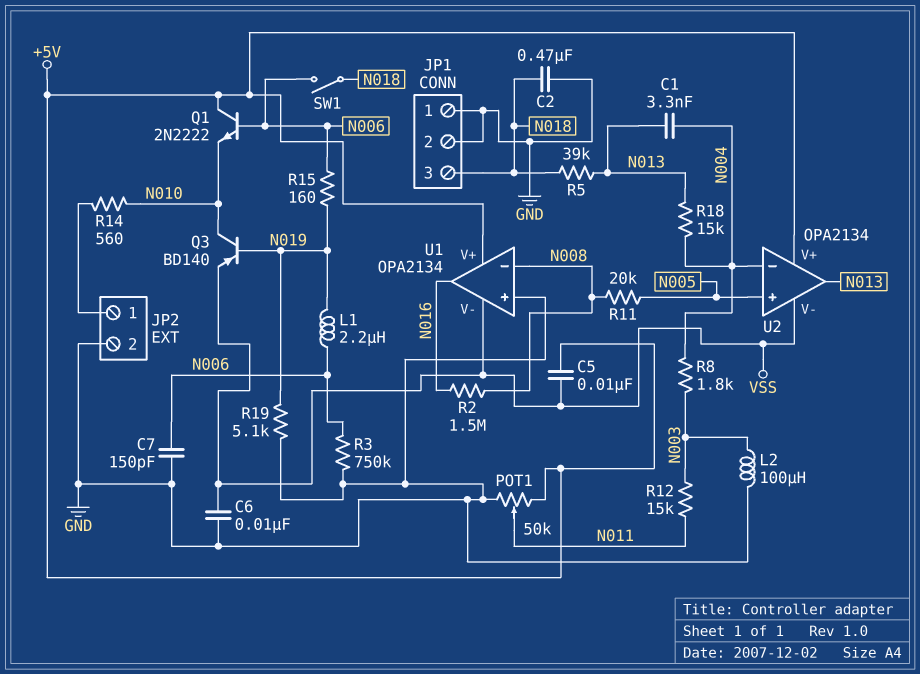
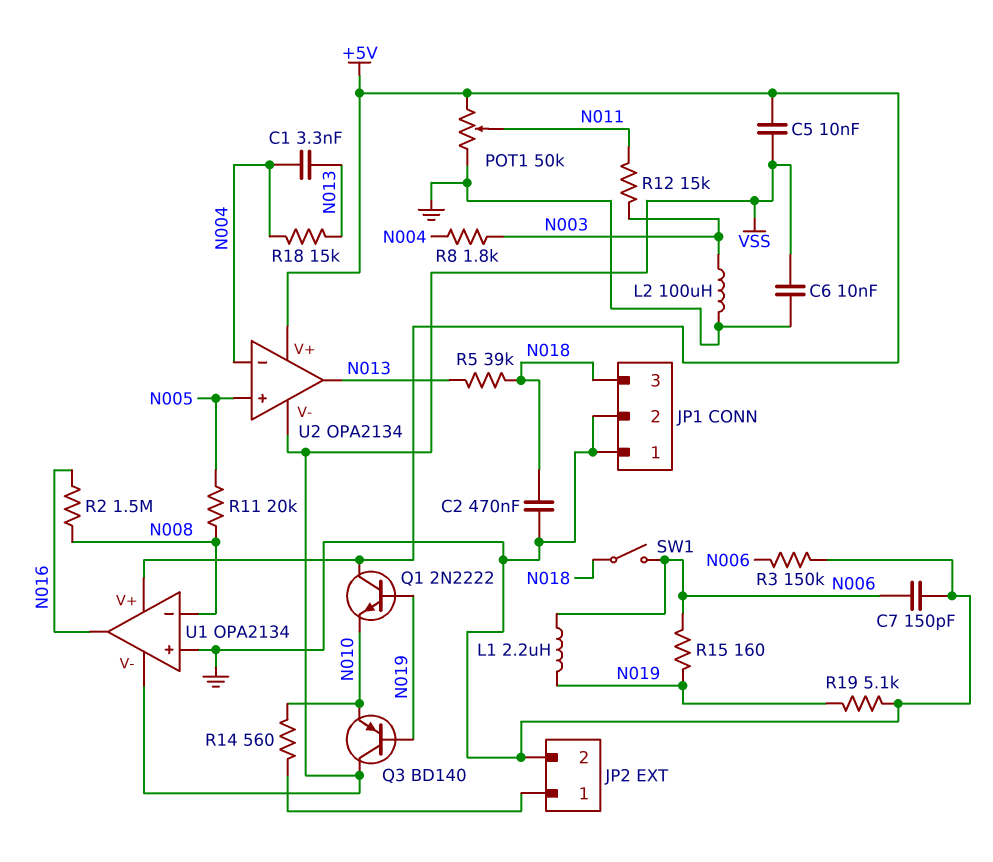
Q1: NPN 2N2222 (B N006, C +5V, E N010) -> NPN 2N2222 (B N019, C +5V, E N010)
Q3: PNP BD140 (B N019, C N010, E VSS) -> PNP BD140 (B N019, C VSS, E N010)
R3: 750k (GND, N006) -> 150k (GND, N006)

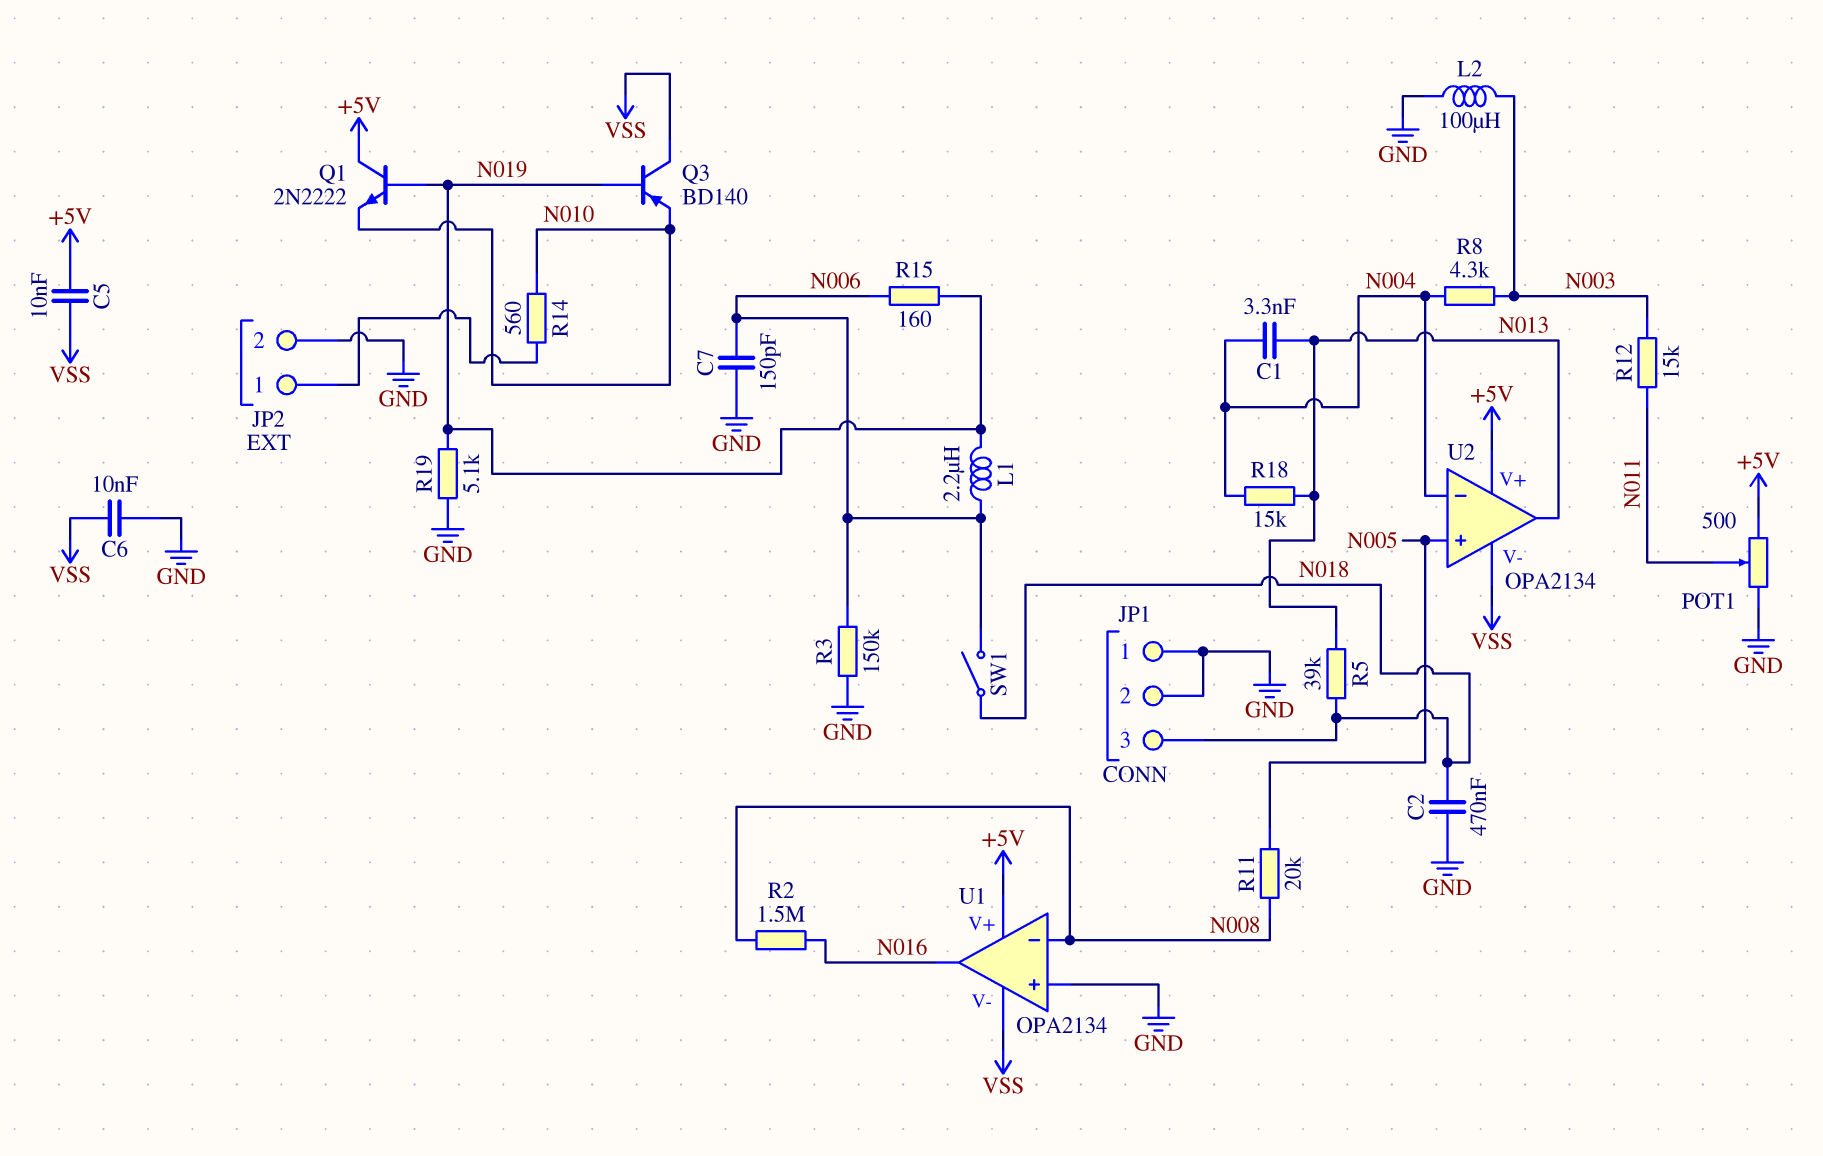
POT1: 50k (+5V, GND, wiper N011) -> 500 (+5V, GND, wiper N011)
R8: 1.8k (N003, N004) -> 4.3k (N003, N004)

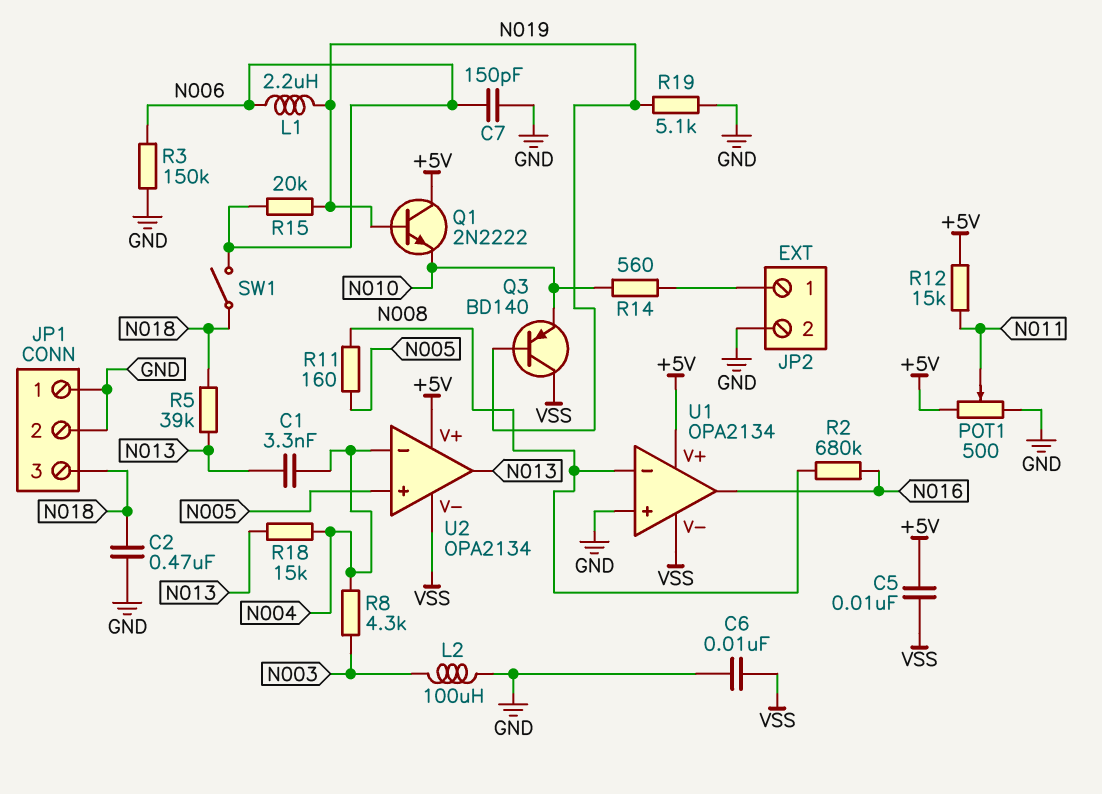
R2: 1.5M (N008, N016) -> 680k (N008, N016)
R11: 20k (N005, N008) -> 160 (N005, N008)
R12: 15k (N003, N011) -> 15k (+5V, N011)
R15: 160 (N006, N019) -> 20k (N006, N019)

